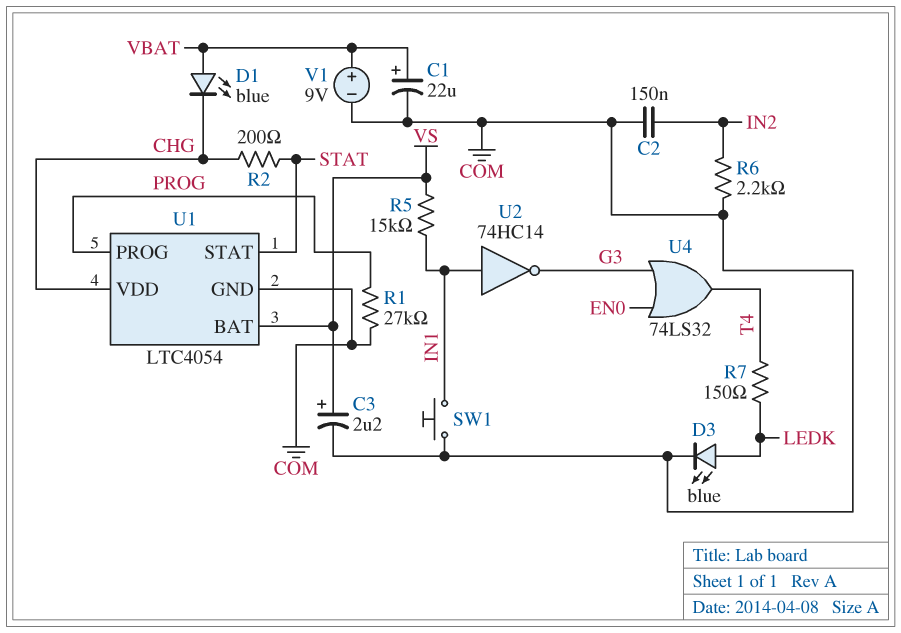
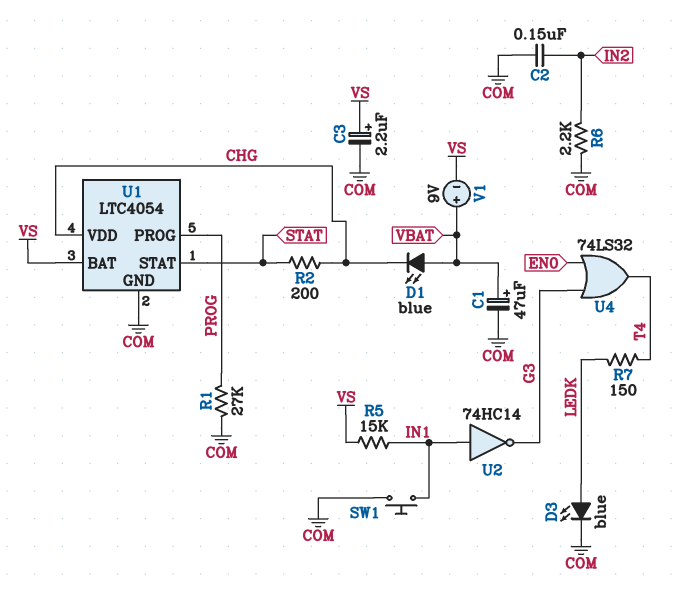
C1: 22uF (plus VBAT, minus COM) -> 47uF (plus VBAT, minus COM)
V1: 9V (plus VBAT, minus COM) -> 9V (plus VBAT, minus VS)

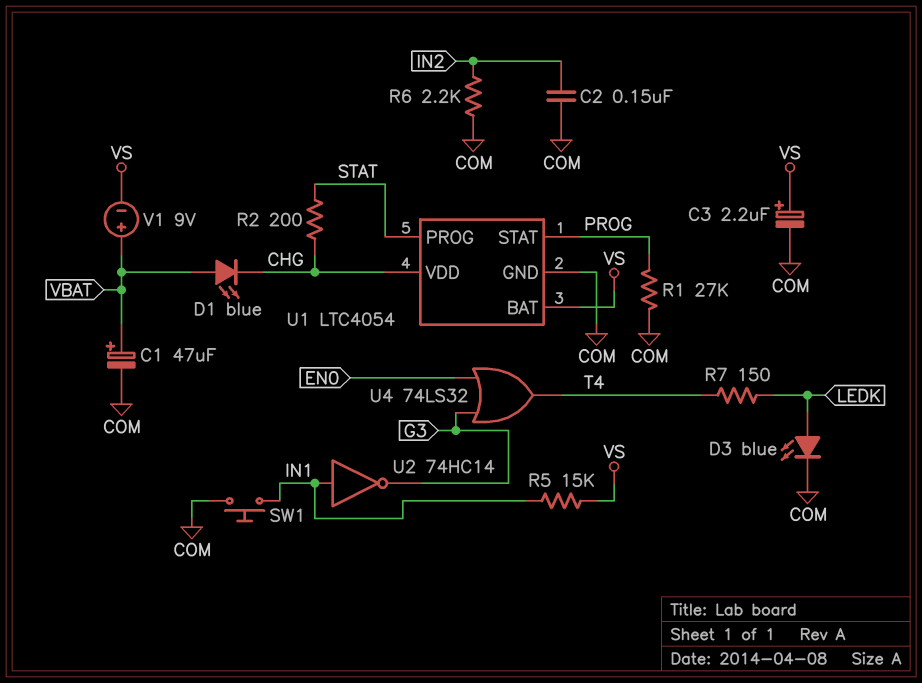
U1 pin PROG: PROG -> STAT
U1 pin STAT: STAT -> PROG

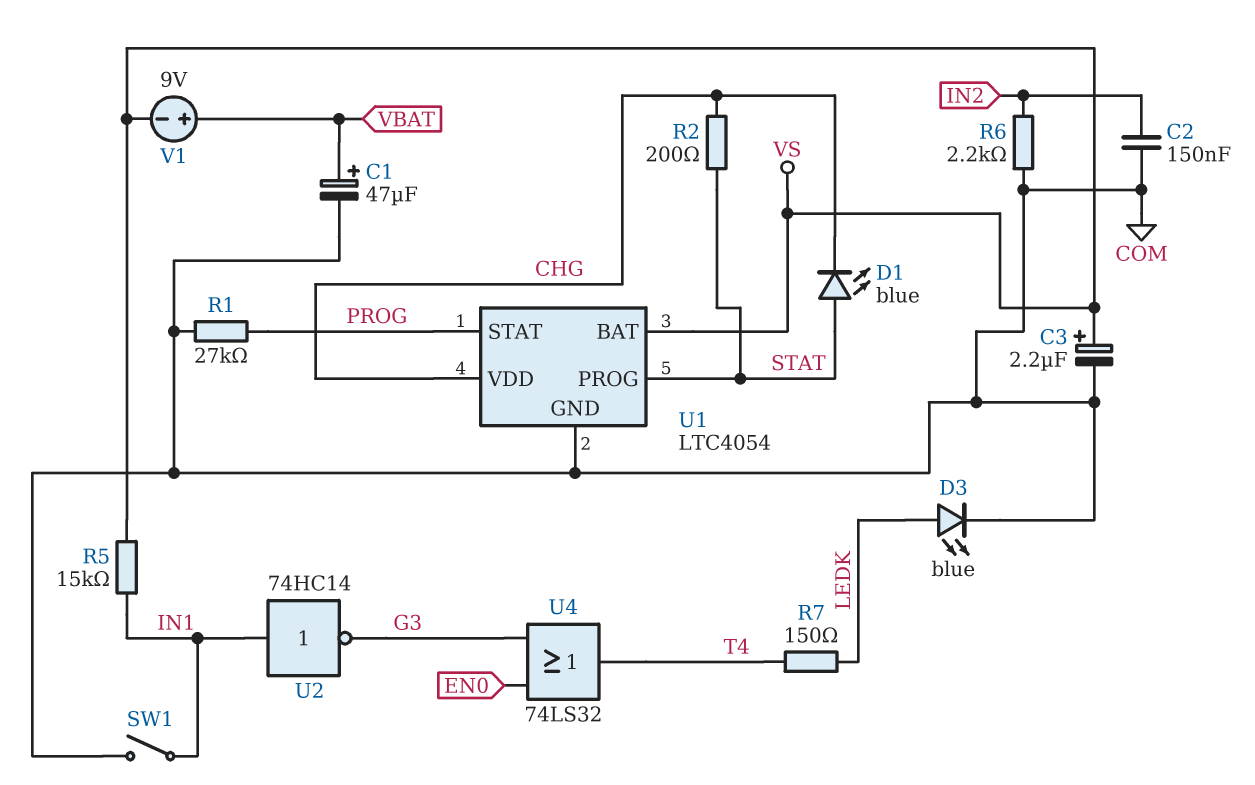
D1: LED blue (A VBAT, K CHG) -> LED blue (A STAT, K CHG)
SW1: button (COM, IN1) -> switch (COM, IN1)

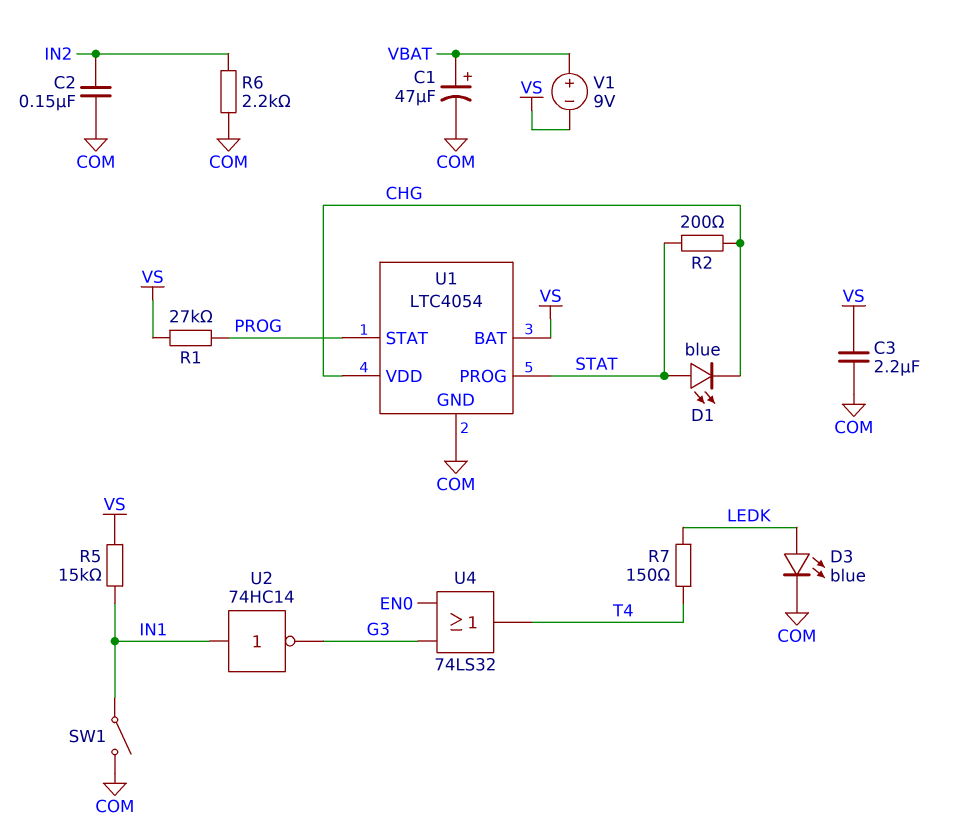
C3: 2.2uF (plus VS, minus COM) -> 2.2uF (COM, VS)
R1: 27k (COM, PROG) -> 27k (PROG, VS)

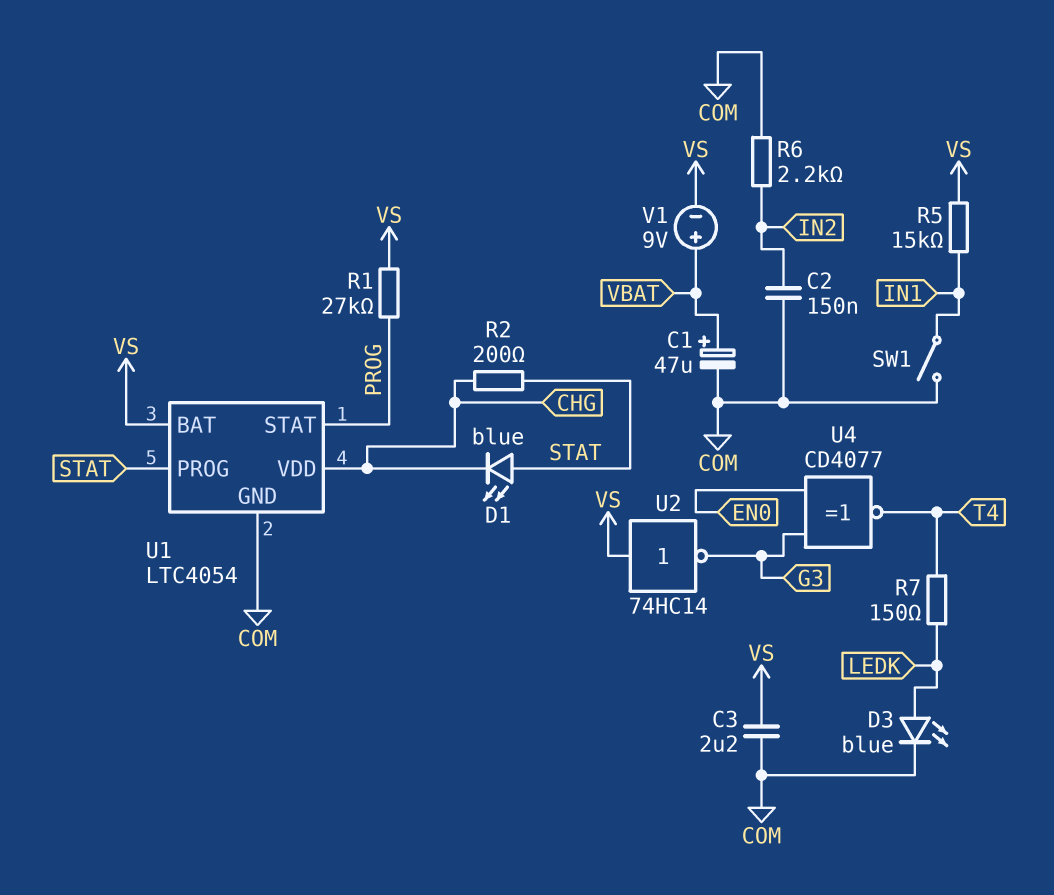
U2: NOT 74HC14 (in IN1, out G3) -> NOT 74HC14 (in VS, out G3)
U4: OR 74LS32 (in EN0, in G3, out T4) -> XNOR CD4077 (in EN0, in G3, out T4)

